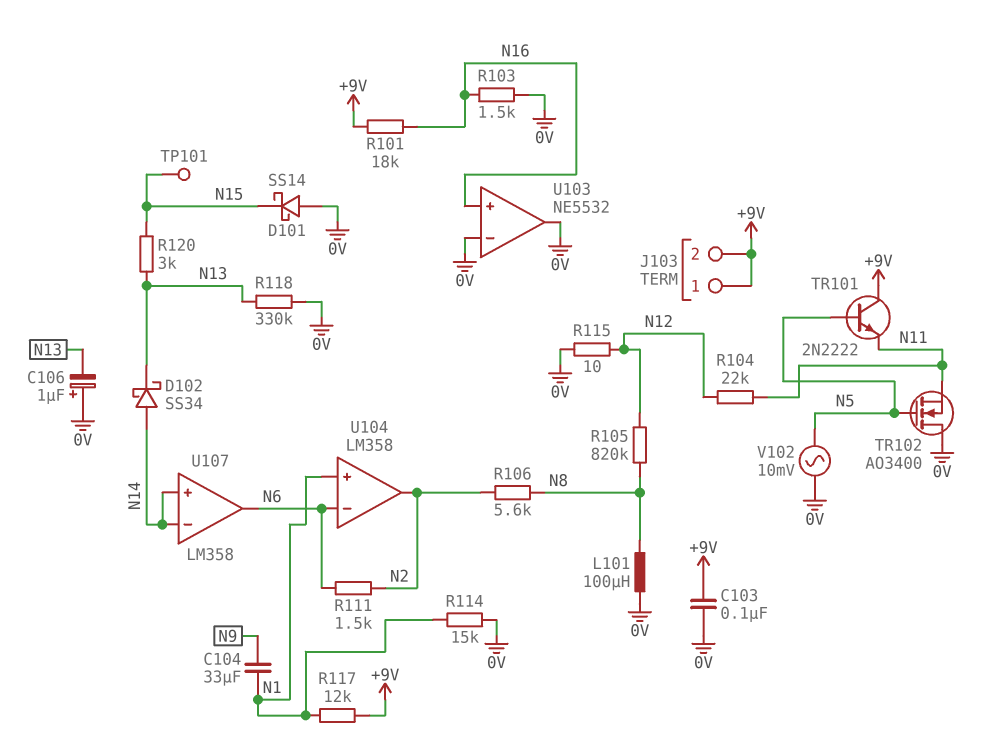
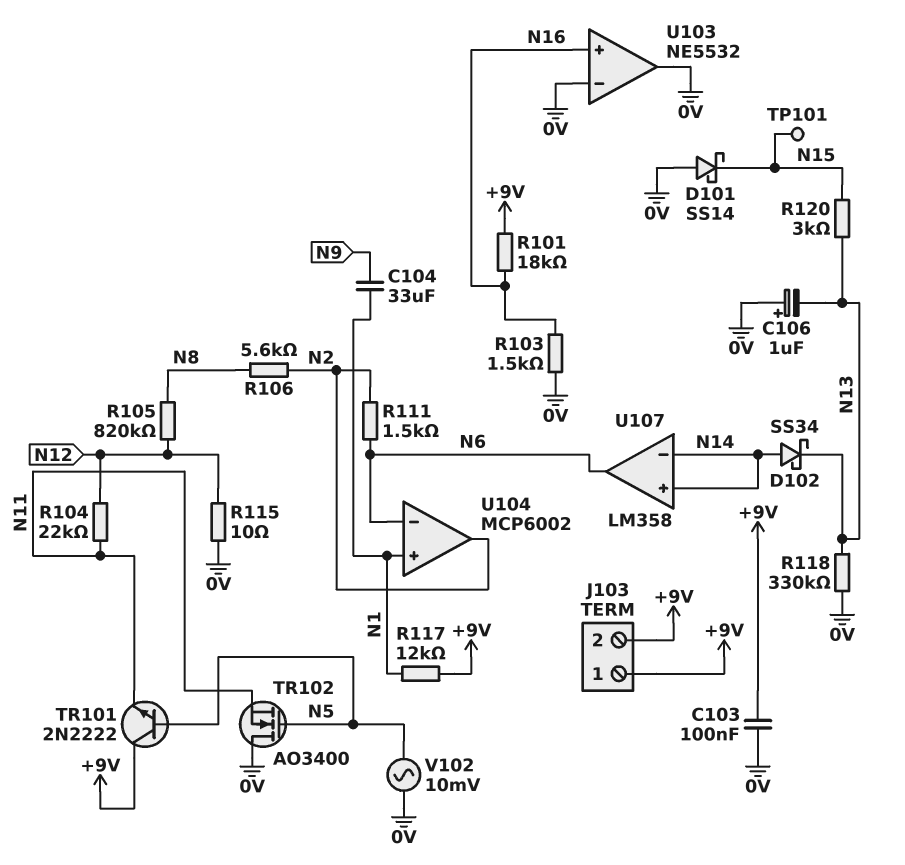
L101: 100uH (0V, N8) -> none
R114: 15k (0V, N1) -> none
U104: LM358 -> MCP6002

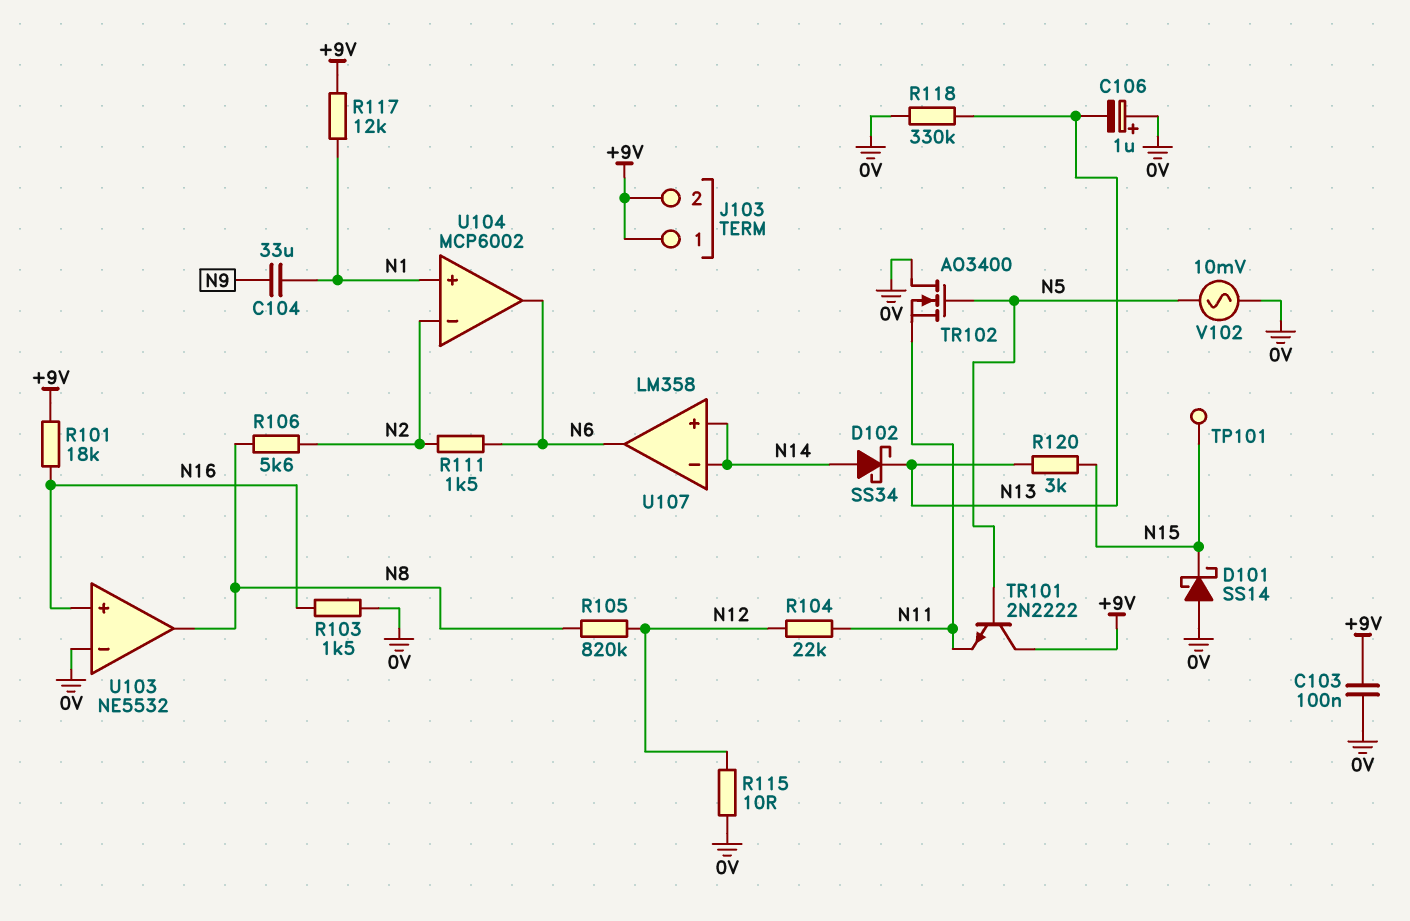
U103 pin out: 0V -> N8
U104 pin in-: N6 -> N2
U104 pin out: N2 -> N6

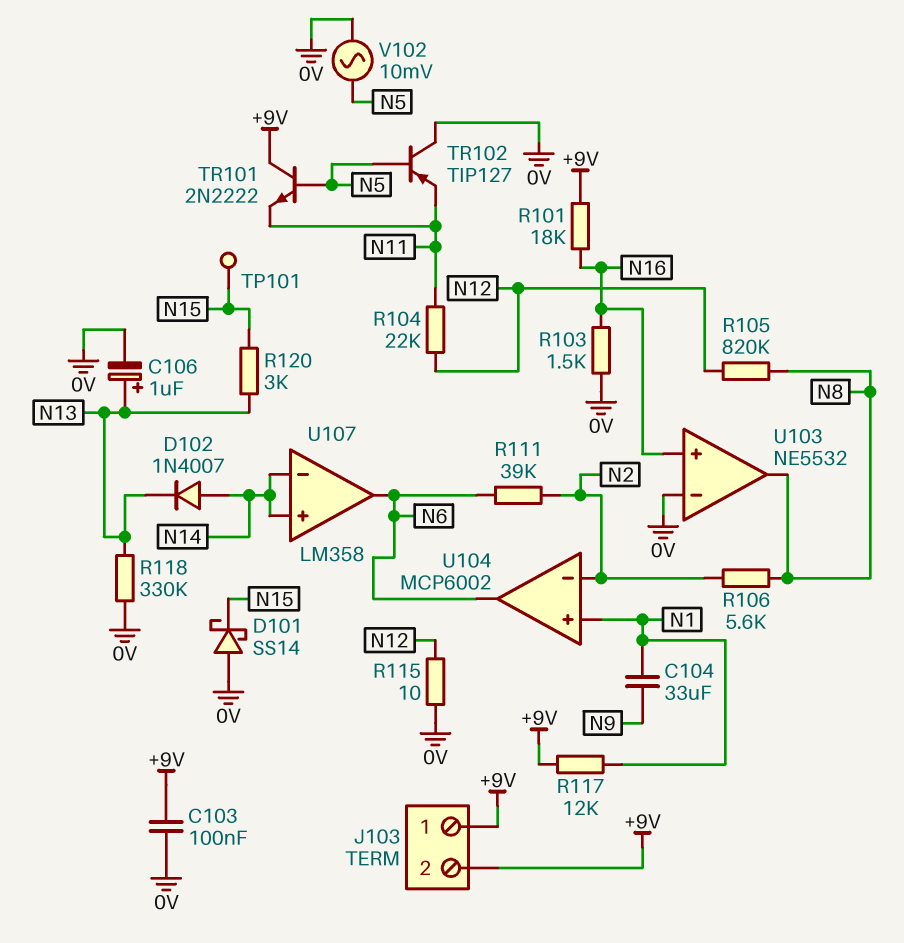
C106: 1uF (plus 0V, minus N13) -> 1uF (plus N13, minus 0V)
D102: schottky SS34 (A N14, K N13) -> diode 1N4007 (A N14, K N13)
R111: 1.5k (N2, N6) -> 39k (N2, N6)
TR102: NMOS AO3400 (G N5, D 0V, S N11) -> PNP TIP127 (B N5, C 0V, E N11)

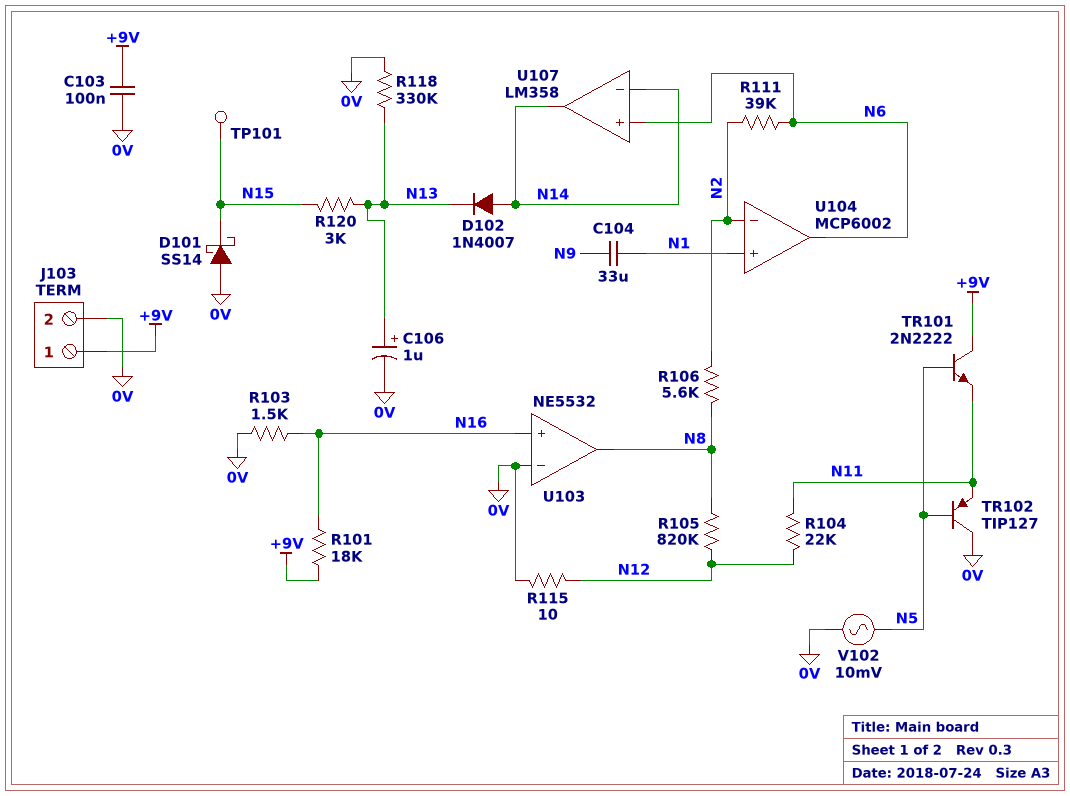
J103 pin 2: +9V -> 0V
R117: 12k (+9V, N1) -> none
U107 pin in+: N14 -> N6
U107 pin out: N6 -> N14

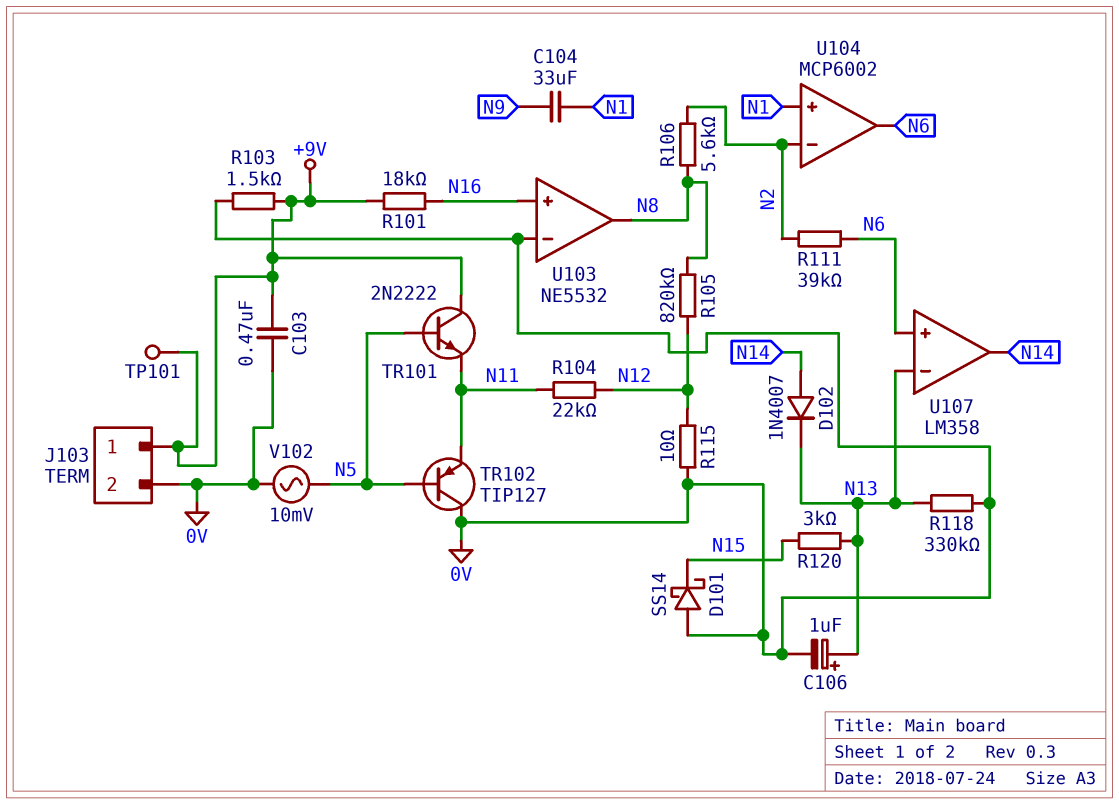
C103: 100nF (+9V, 0V) -> 470nF (+9V, 0V)
R103: 1.5k (0V, N16) -> 1.5k (+9V, 0V)
TP101: test point (N15) -> test point (+9V)
U107 pin in-: N14 -> N13

